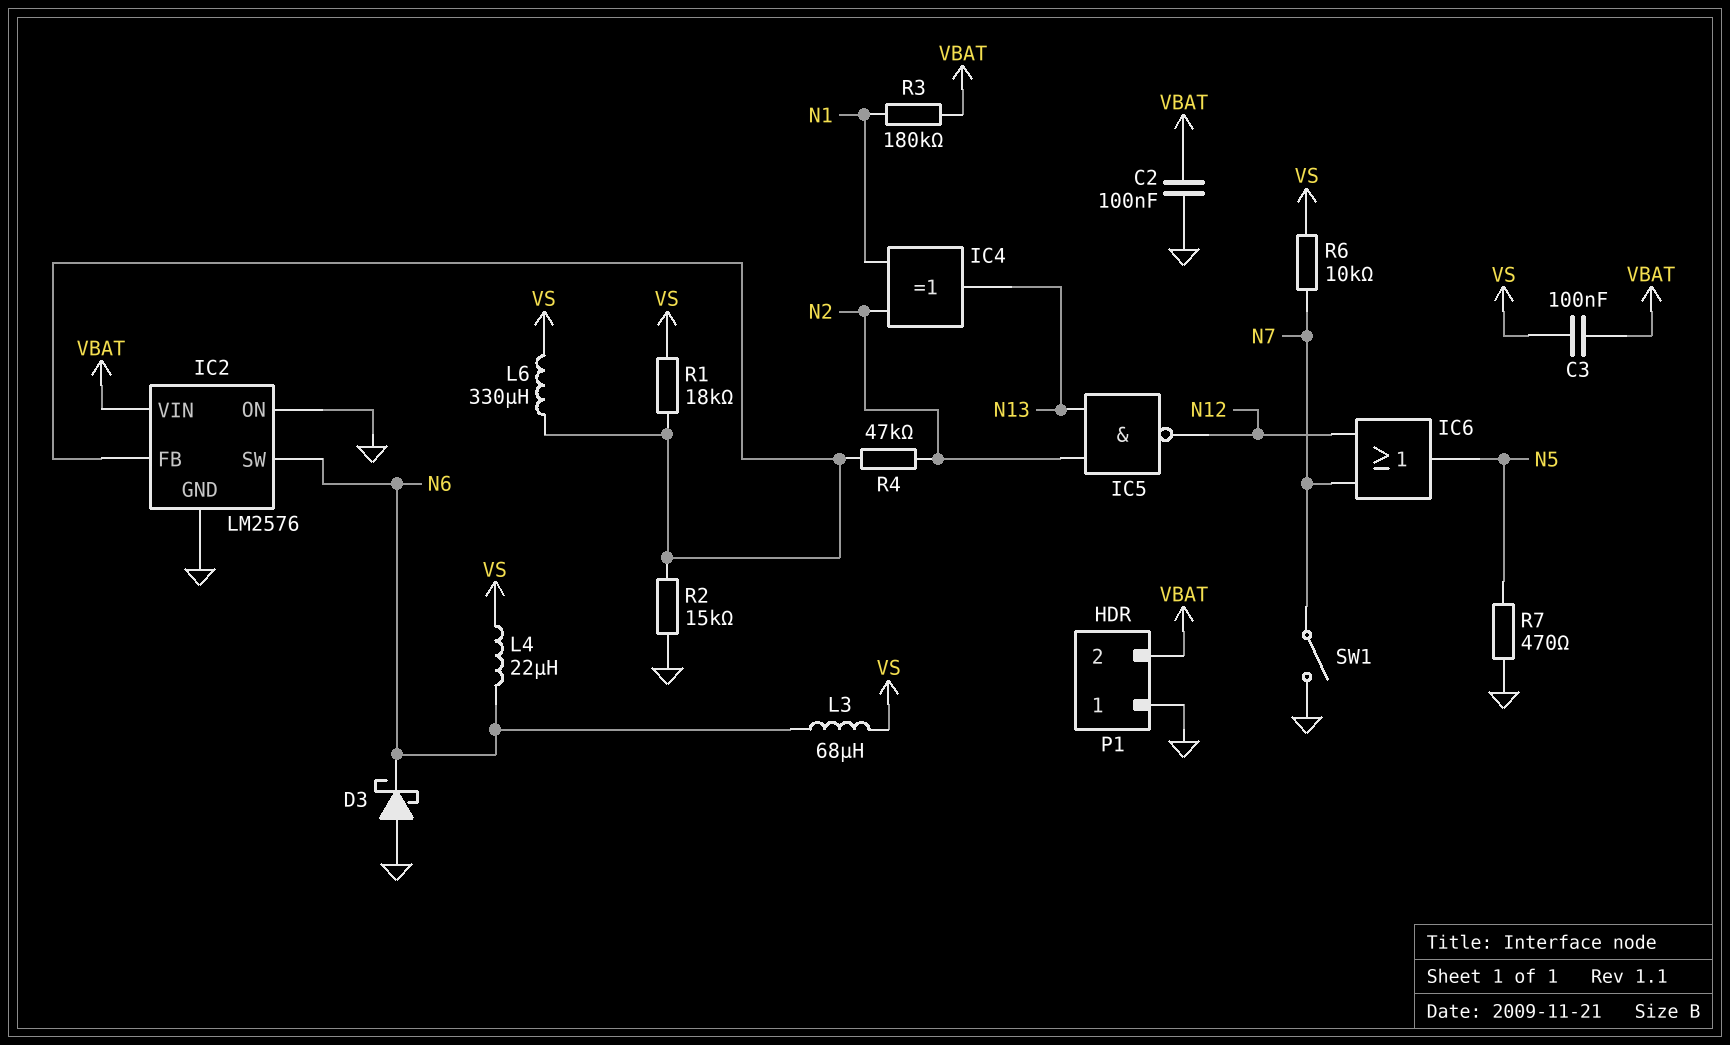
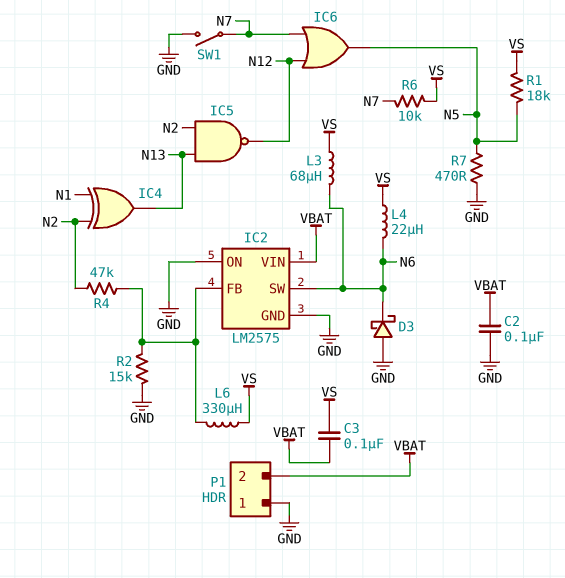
IC2: LM2576 -> LM2575
R1: 18k (IC2/FB, VS) -> 18k (N5, VS)
R3: 180k (N1, VBAT) -> none

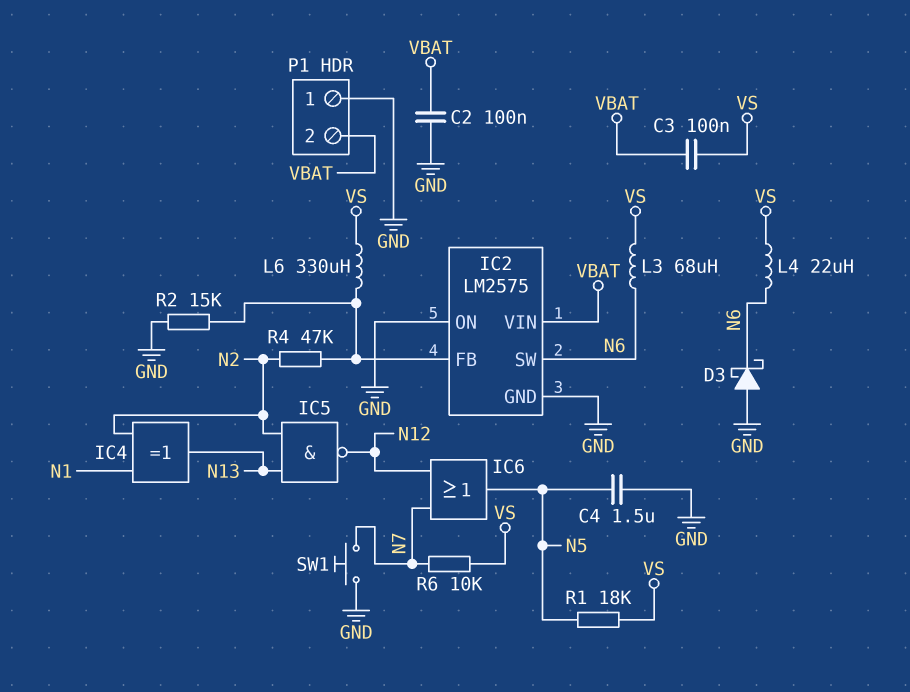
C4: none -> 1.5uF (GND, N5)
R7: 470 (GND, N5) -> none
SW1: switch (GND, N7) -> button (GND, N7)

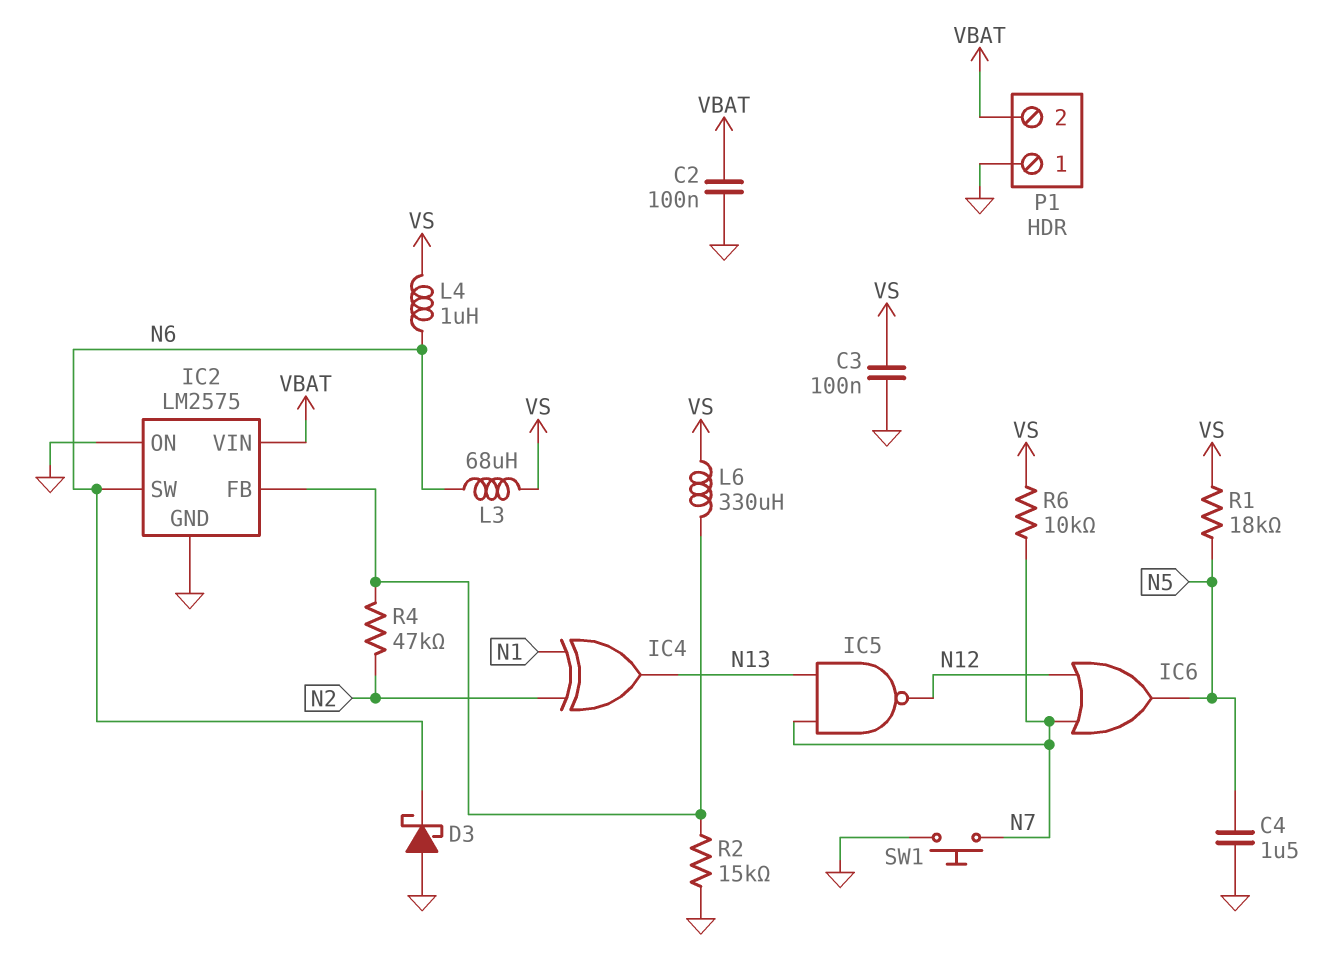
C3: 100nF (VBAT, VS) -> 100nF (GND, VS)
IC5: NAND (in N2, in N13, out N12) -> NAND (in N7, in N13, out N12)
L4: 22uH (N6, VS) -> 1uH (N6, VS)

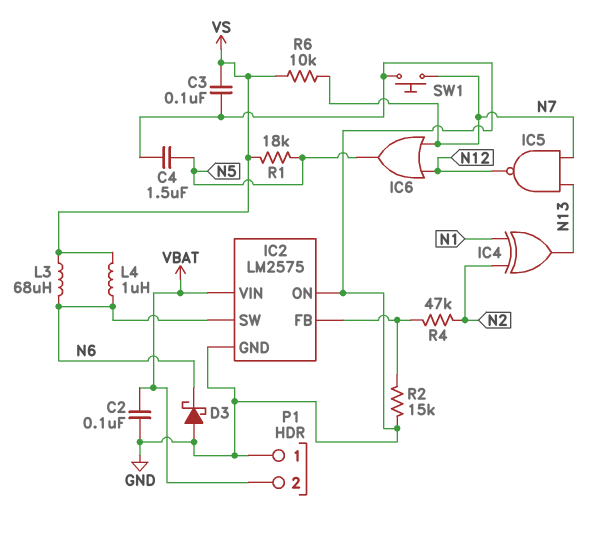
L6: 330uH (IC2/FB, VS) -> none

